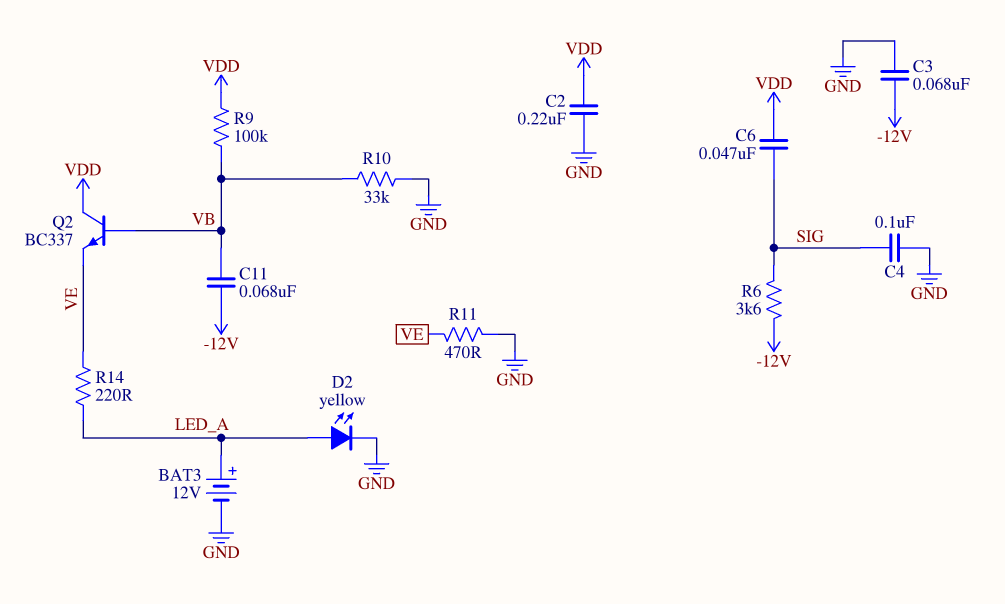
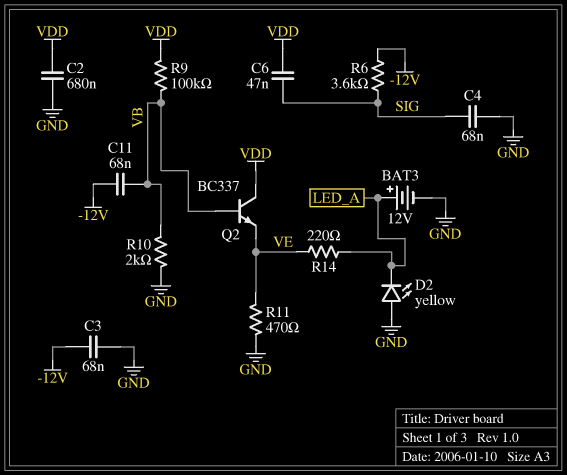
C2: 220nF (GND, VDD) -> 680nF (GND, VDD)
C4: 100nF (GND, SIG) -> 68nF (GND, SIG)
D2: LED yellow (A LED_A, K GND) -> LED yellow (A GND, K LED_A)
R10: 33k (GND, VB) -> 2k (GND, VB)

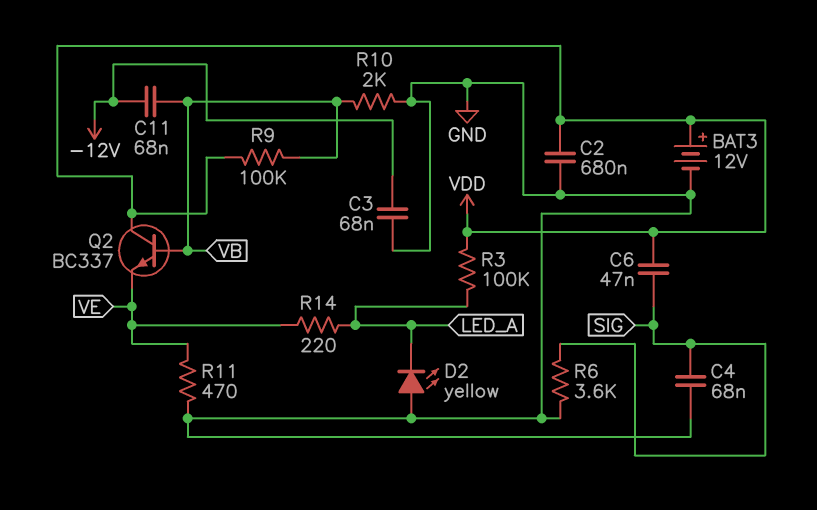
BAT3: 12V (plus LED_A, minus GND) -> 12V (plus VDD, minus GND)
R3: none -> 100k (LED_A, VDD)
R6: 3.6k (-12V, SIG) -> 3.6k (GND, SIG)

